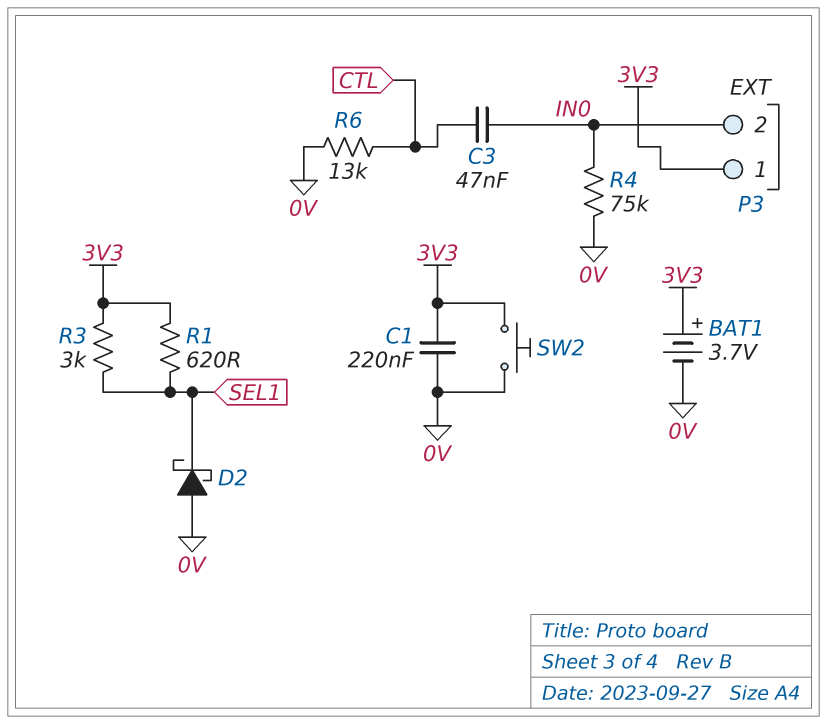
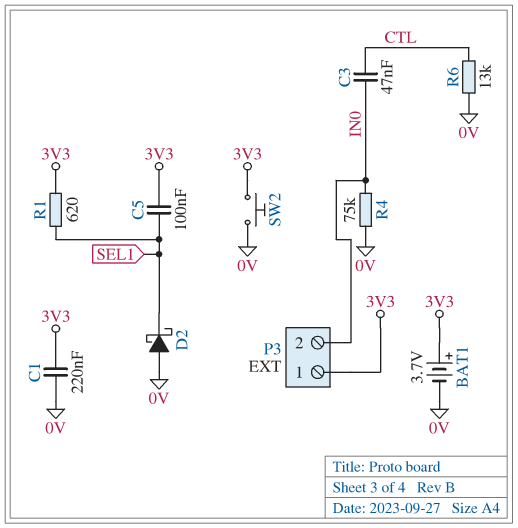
C5: none -> 100nF (3V3, SEL1)
R3: 3k (3V3, SEL1) -> none

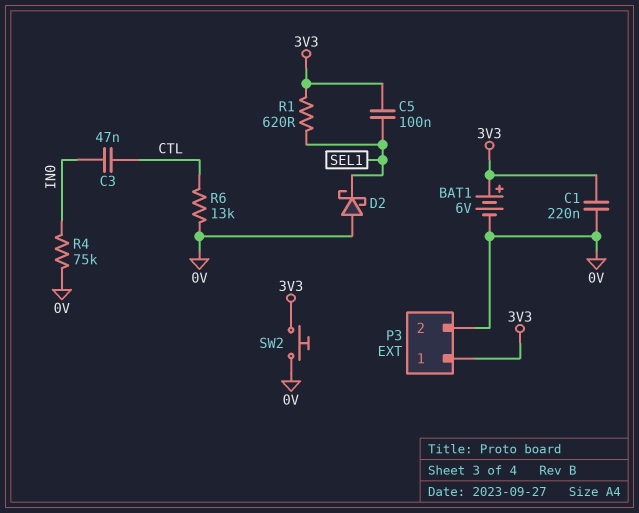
BAT1: 3.7V (plus 3V3, minus 0V) -> 6V (plus 3V3, minus 0V)
P3 pin 2: IN0 -> 0V

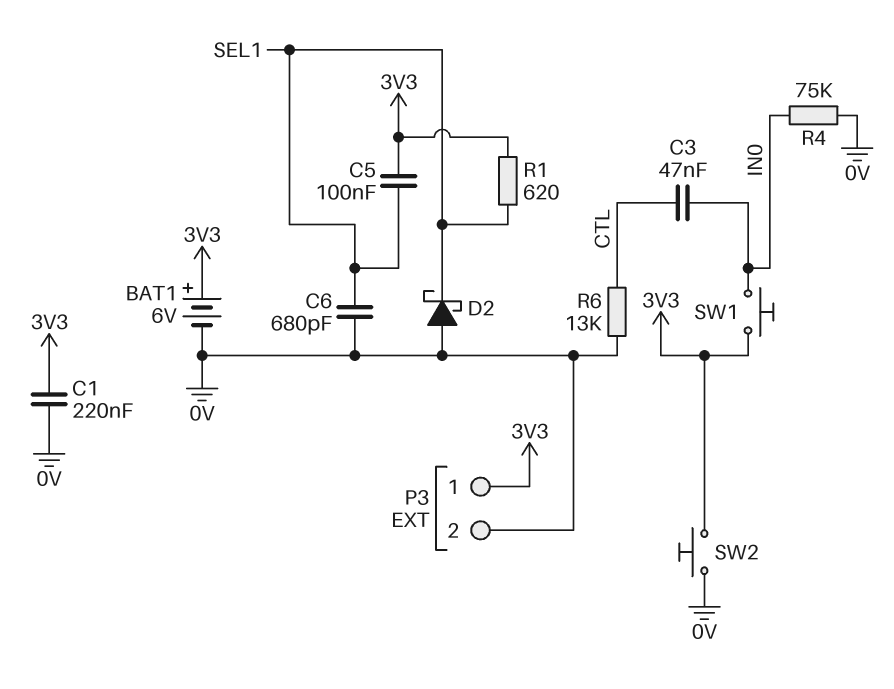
C6: none -> 680pF (0V, SEL1)
SW1: none -> button (3V3, IN0)

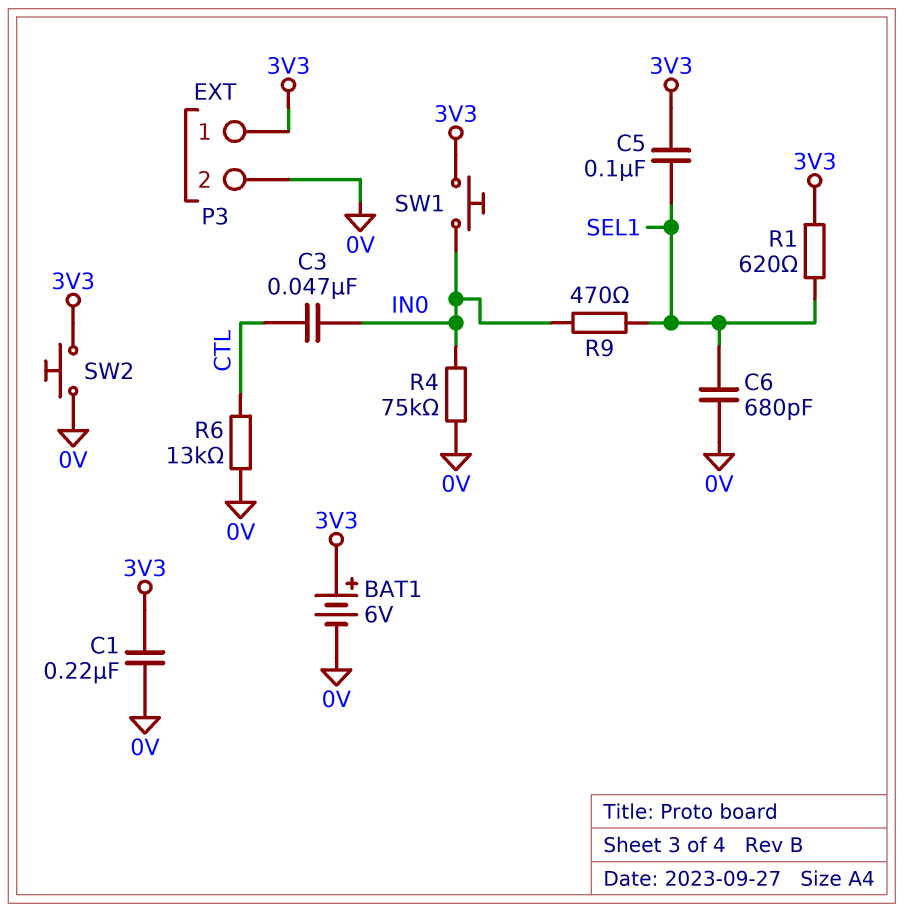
D2: schottky (A 0V, K SEL1) -> none
R9: none -> 470 (IN0, SEL1)

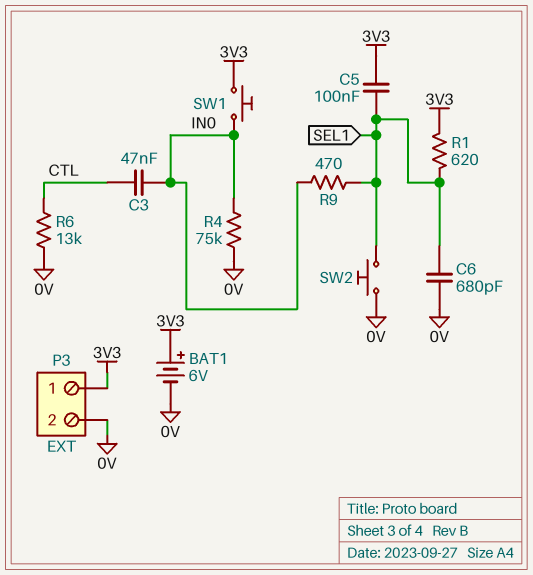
C1: 220nF (0V, 3V3) -> none
SW2: button (0V, 3V3) -> button (0V, SEL1)

